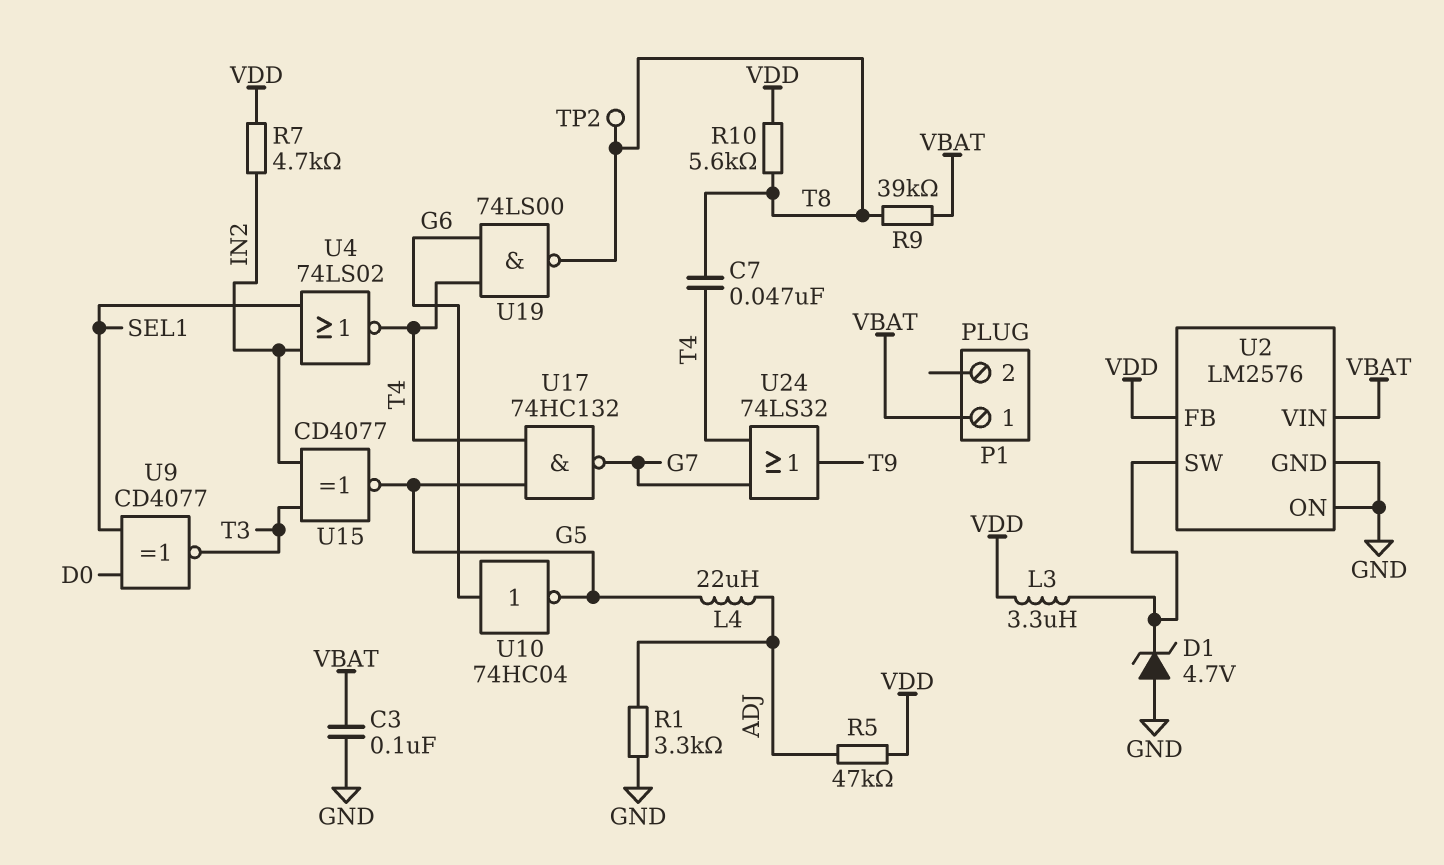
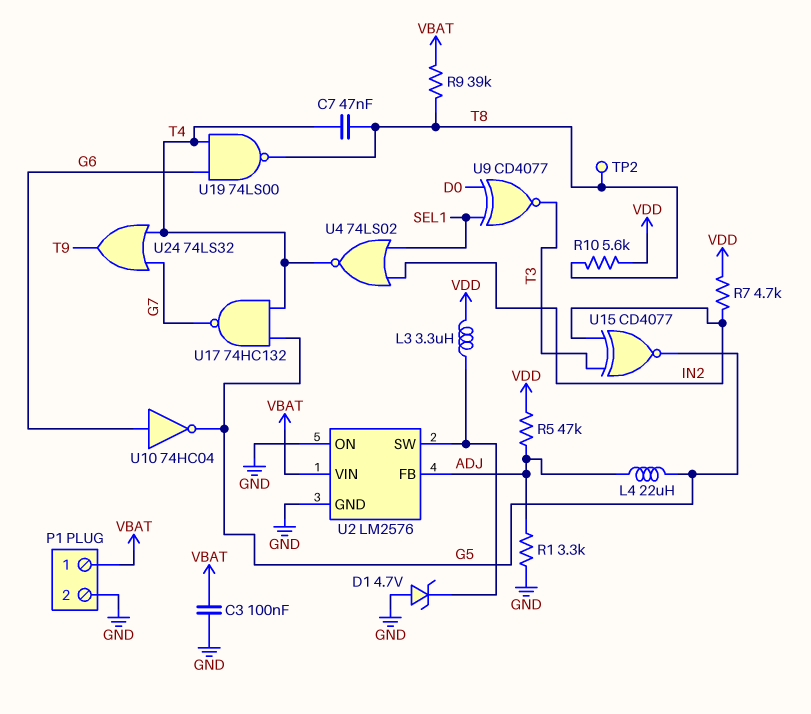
P1 pin 2: none -> GND
U2 pin FB: VDD -> ADJ

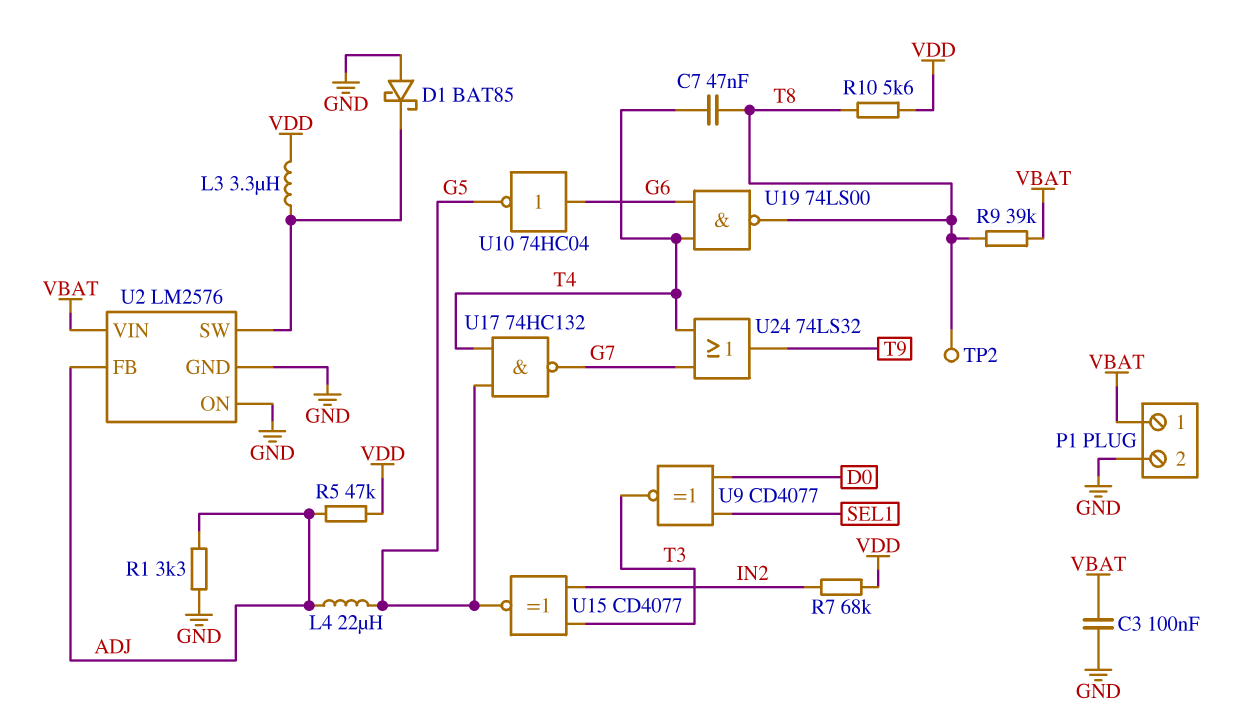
D1: zener 4.7V (A GND, K U2/SW) -> schottky BAT85 (A GND, K U2/SW)
R7: 4.7k (IN2, VDD) -> 68k (IN2, VDD)
U4: NOR 74LS02 (in IN2, in SEL1, out T4) -> none

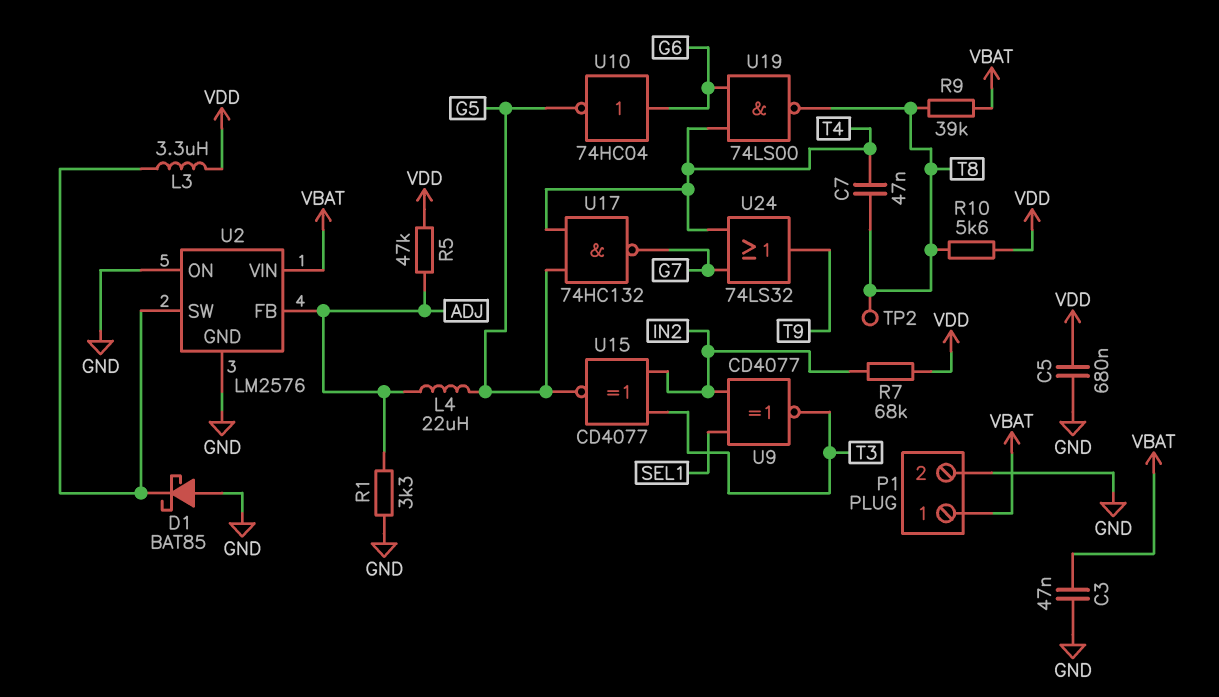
C3: 100nF (GND, VBAT) -> 47nF (GND, VBAT)
C5: none -> 680nF (GND, VDD)
U9: XNOR CD4077 (in D0, in SEL1, out T3) -> XNOR CD4077 (in IN2, in SEL1, out T3)

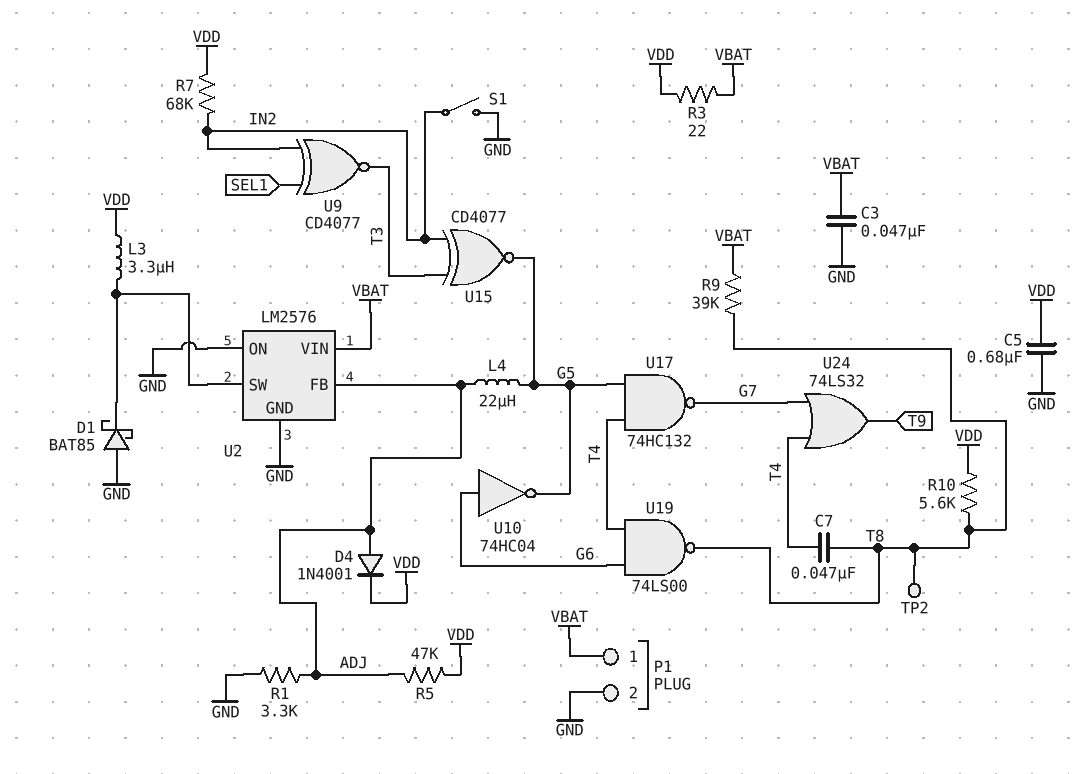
D4: none -> diode 1N4001 (A ADJ, K VDD)
R3: none -> 22 (VBAT, VDD)
S1: none -> switch (GND, IN2)

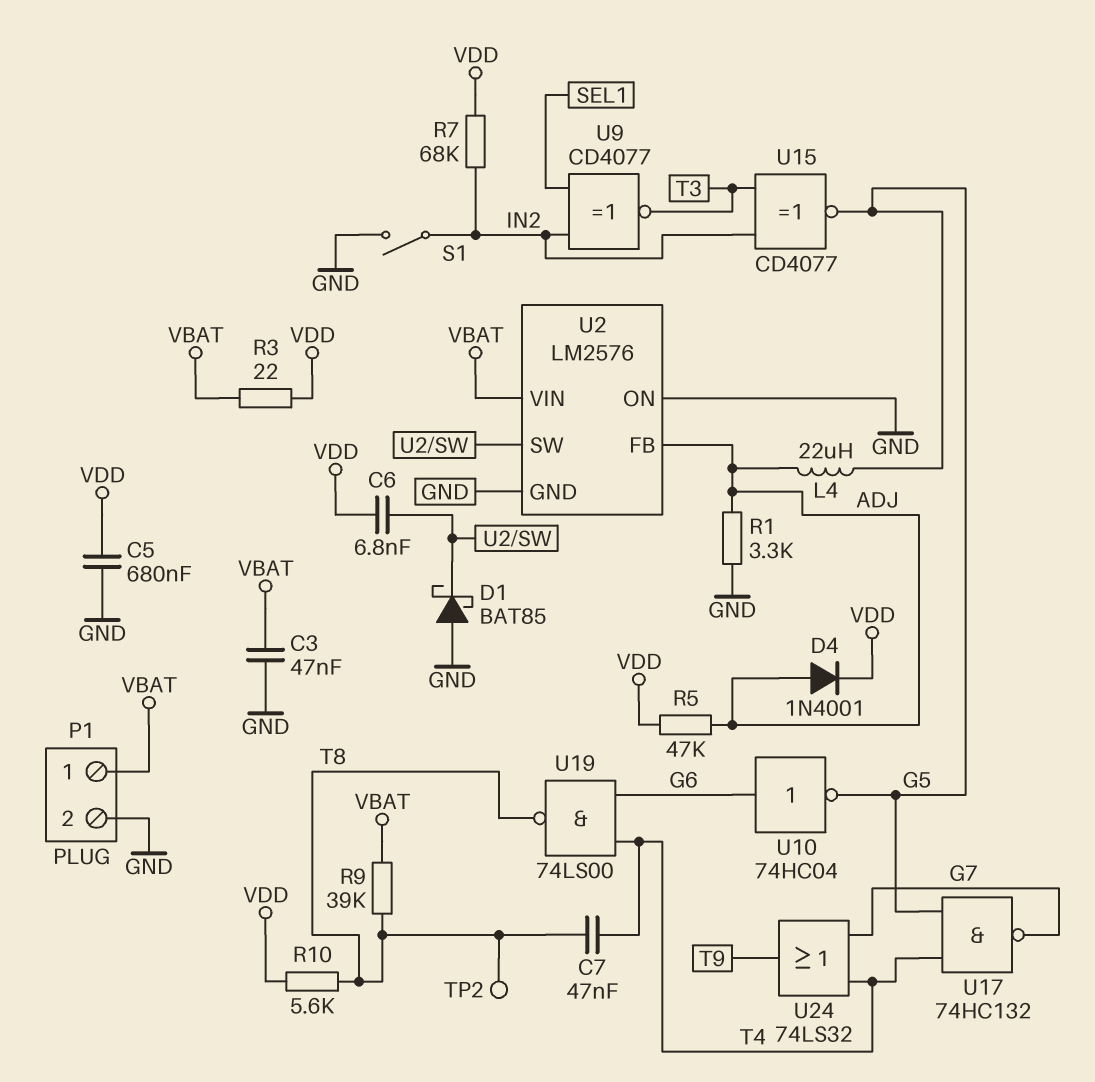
C6: none -> 6.8nF (U2/SW, VDD)
L3: 3.3uH (U2/SW, VDD) -> none

